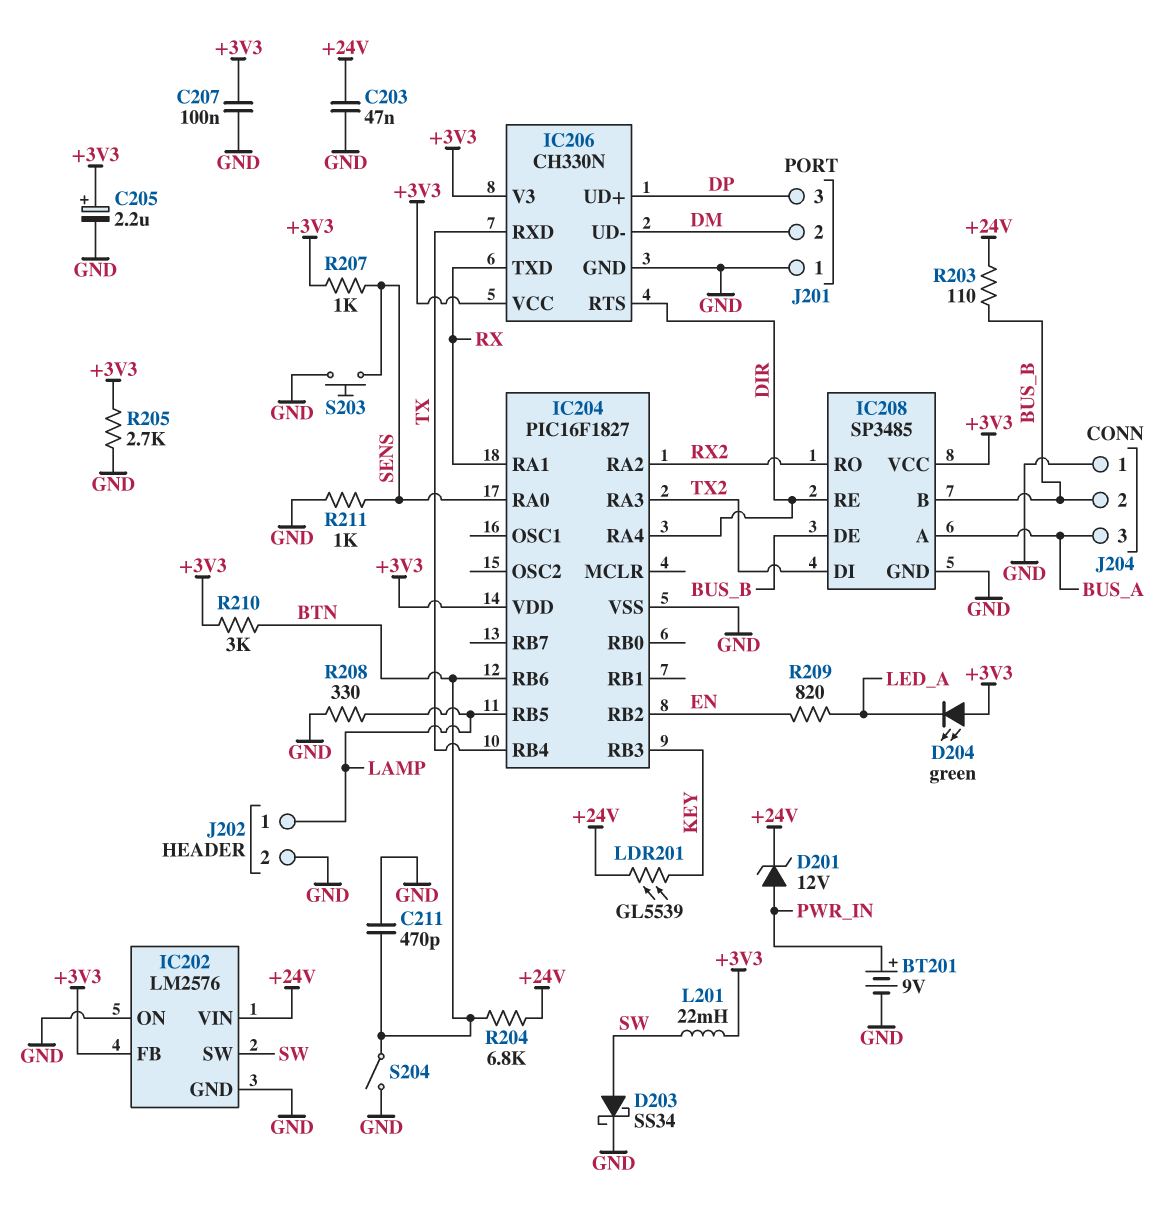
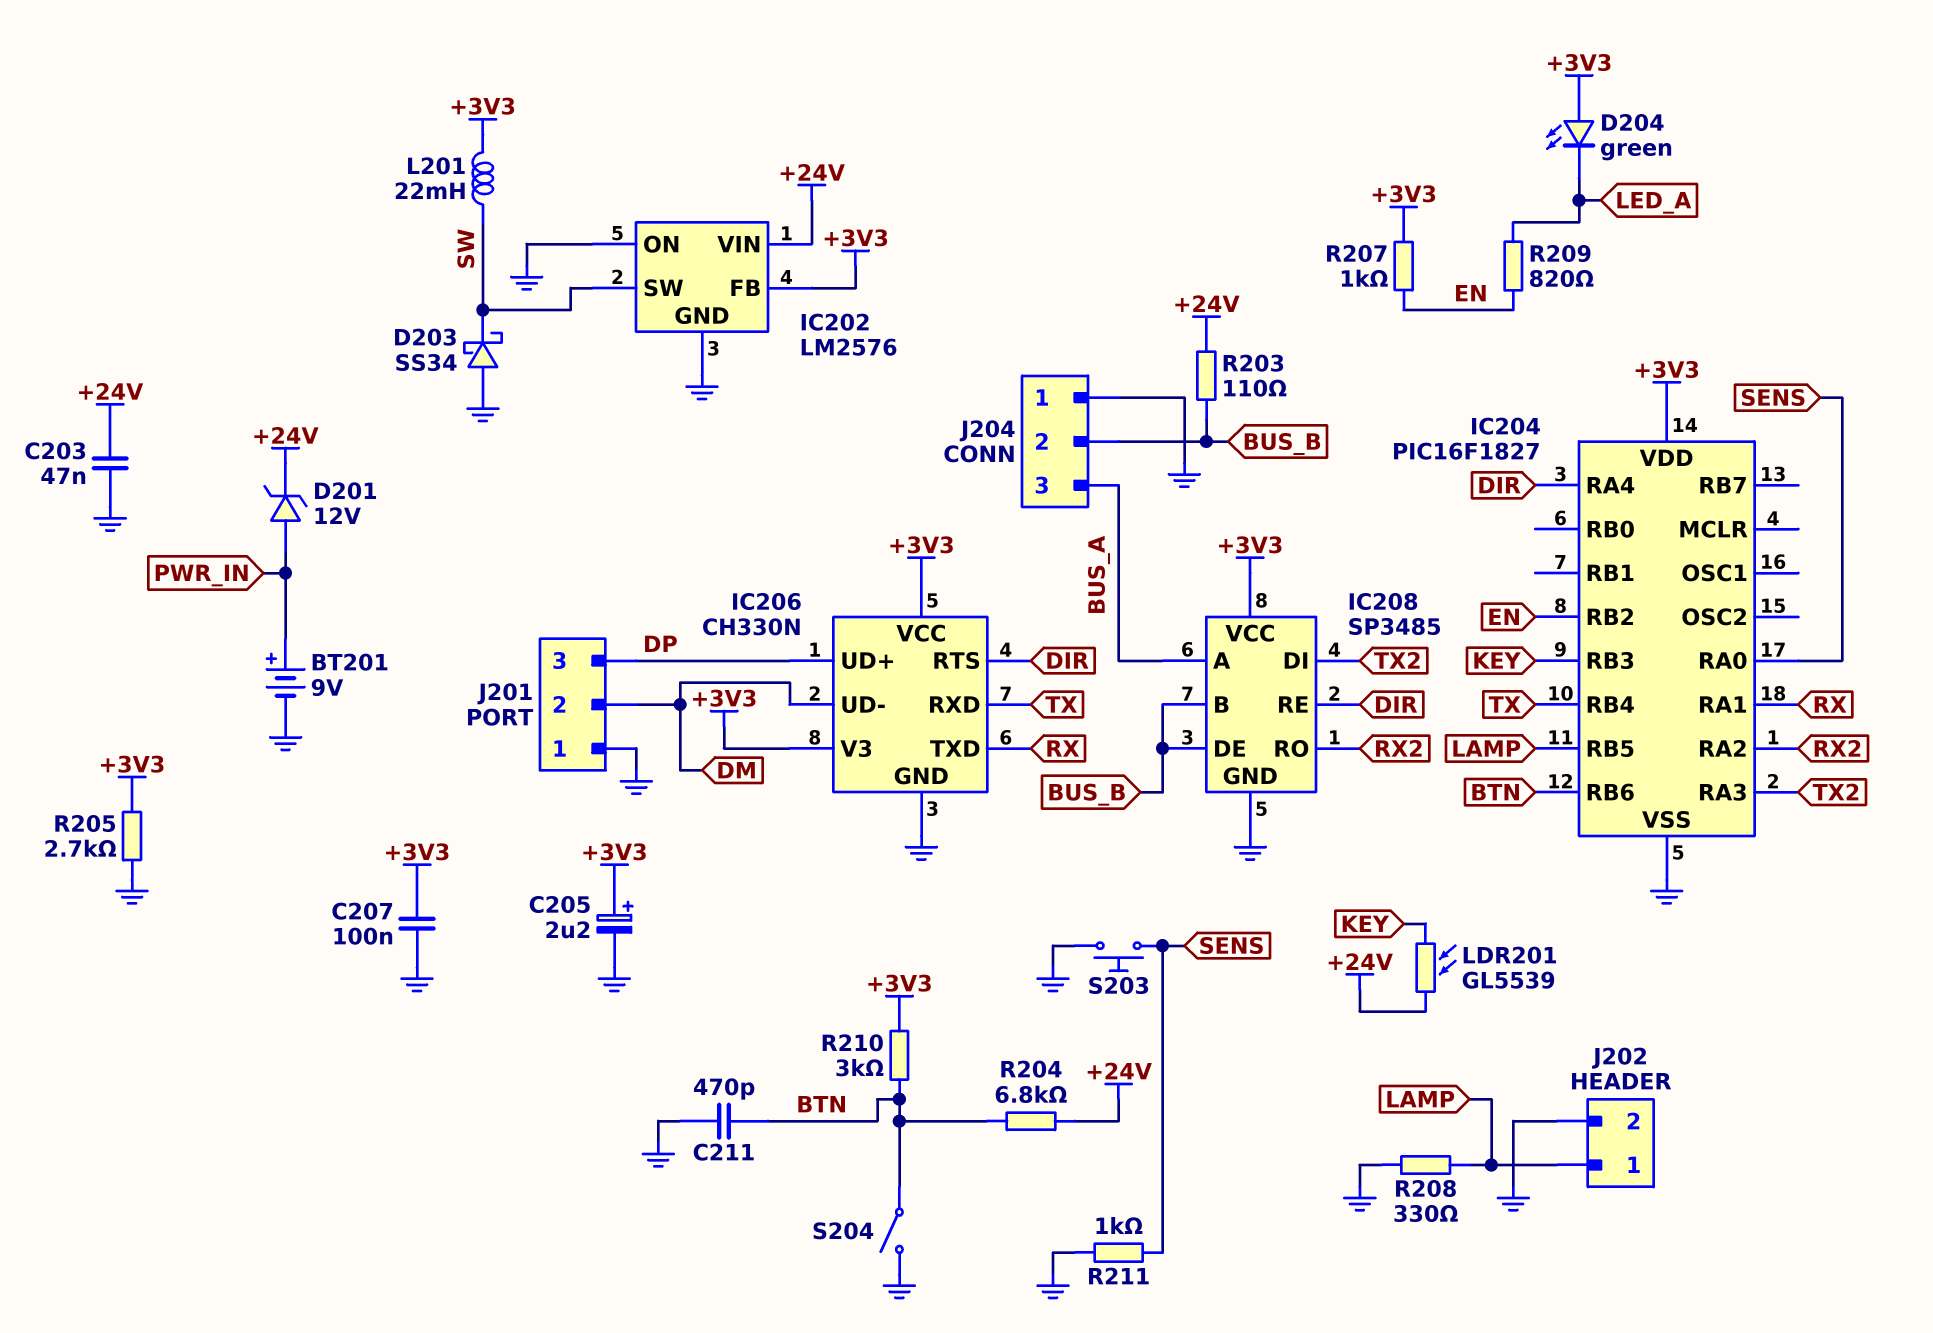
D203: schottky SS34 (A SW, K GND) -> schottky SS34 (A GND, K SW)
R207: 1k (+3V3, SENS) -> 1k (+3V3, EN)

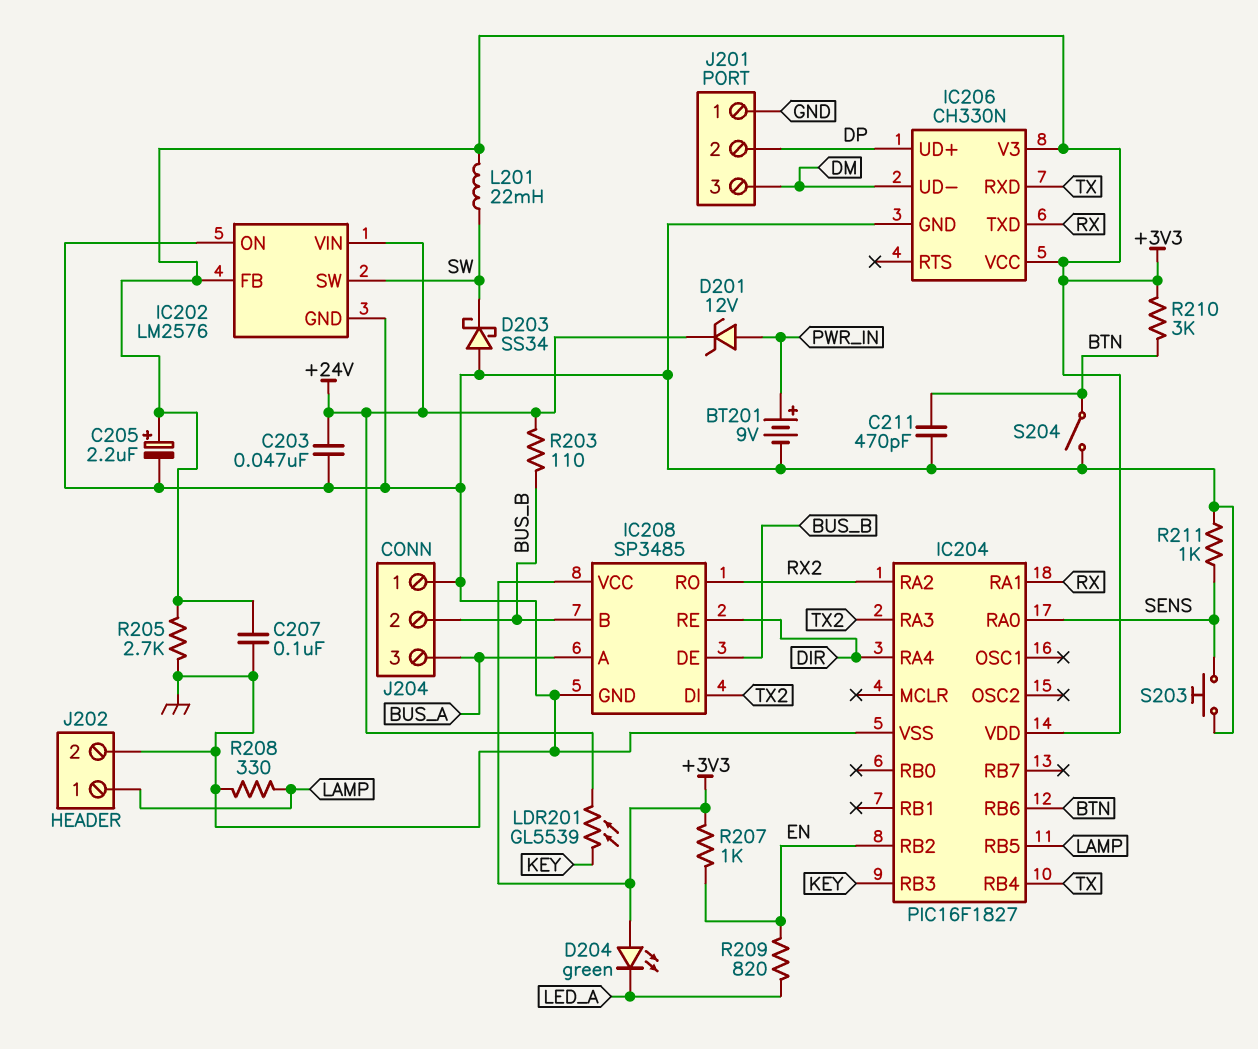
IC206 pin RTS: DIR -> none
J201 pin 2: DM -> DP
J201 pin 3: DP -> DM
R204: 6.8k (+24V, BTN) -> none

